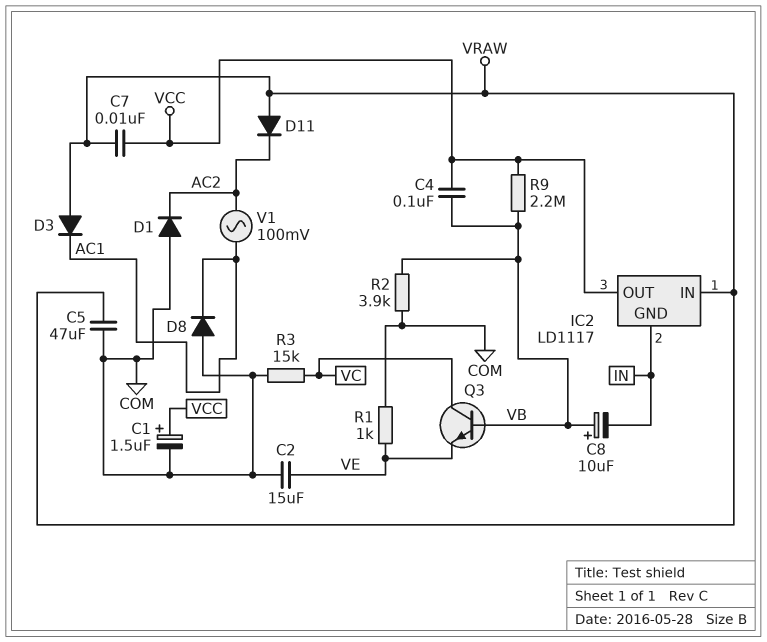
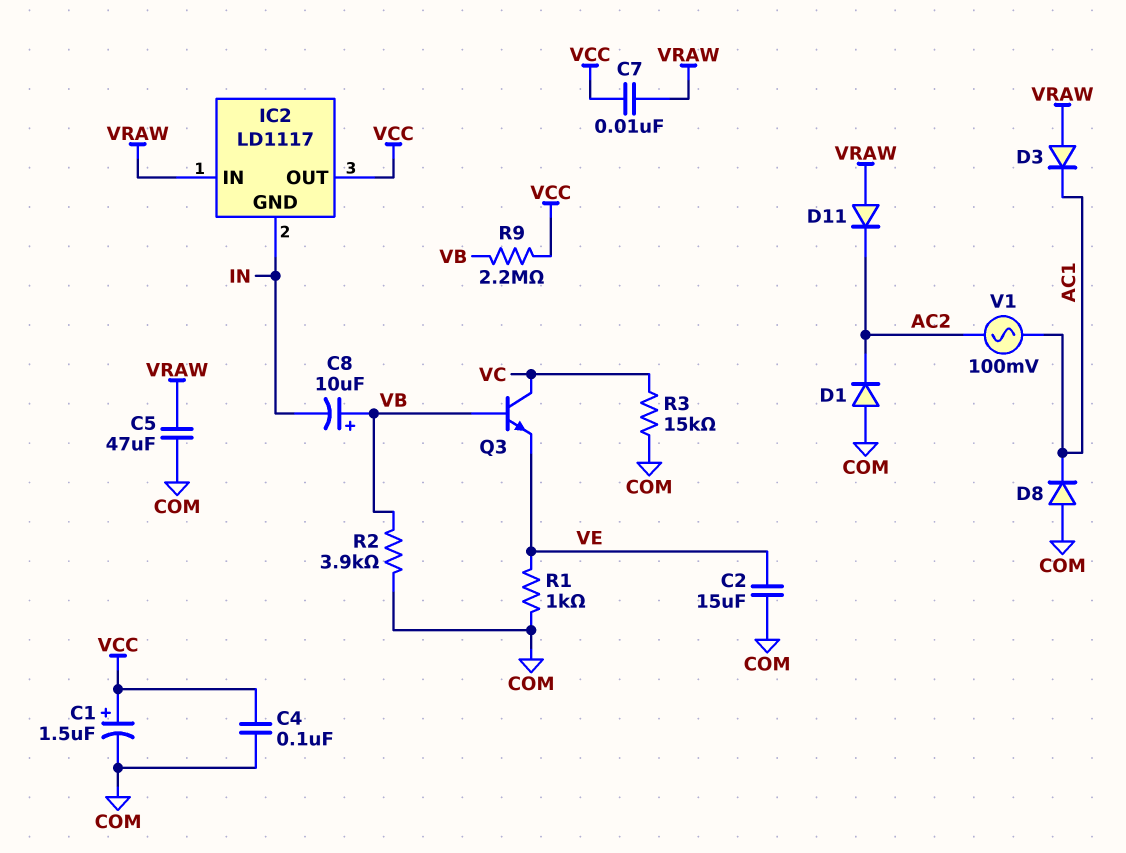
C4: 100nF (VB, VCC) -> 100nF (COM, VCC)

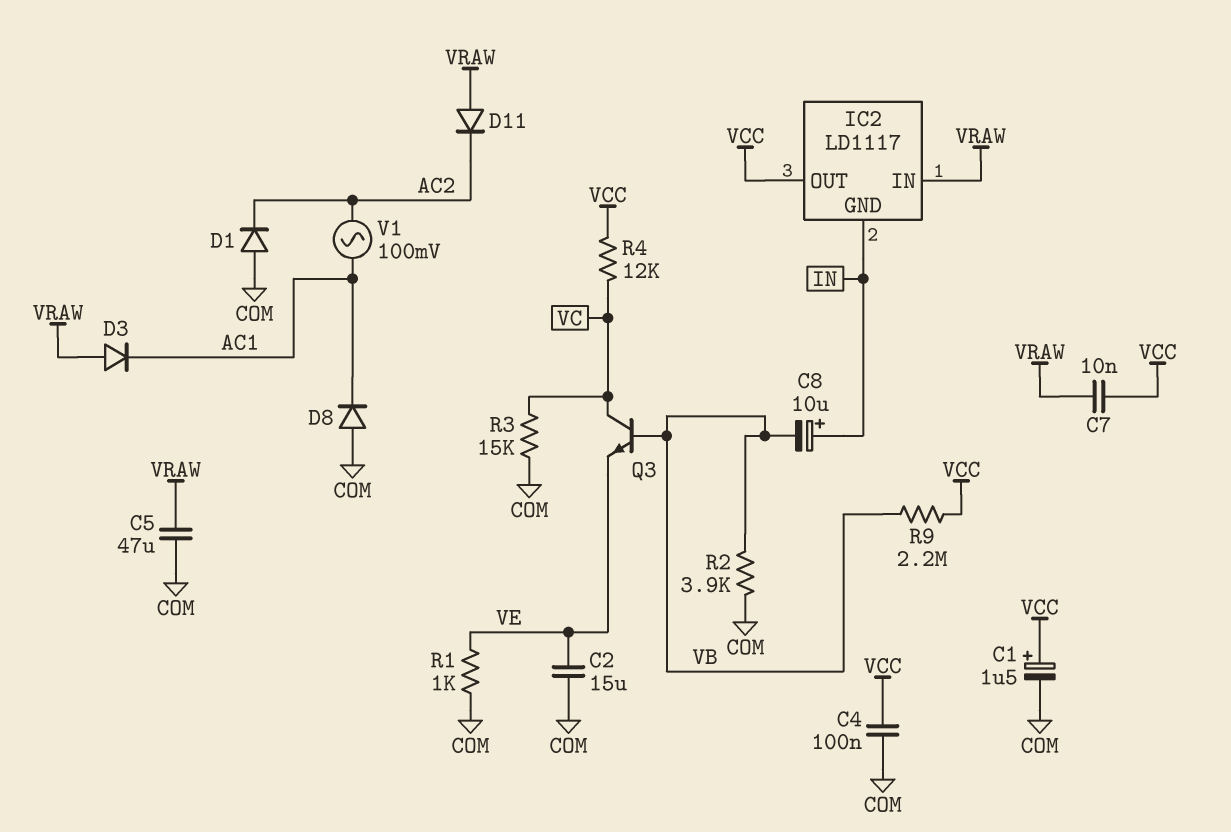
C8: 10uF (plus VB, minus IN) -> 10uF (plus IN, minus VB)
R4: none -> 12k (VC, VCC)

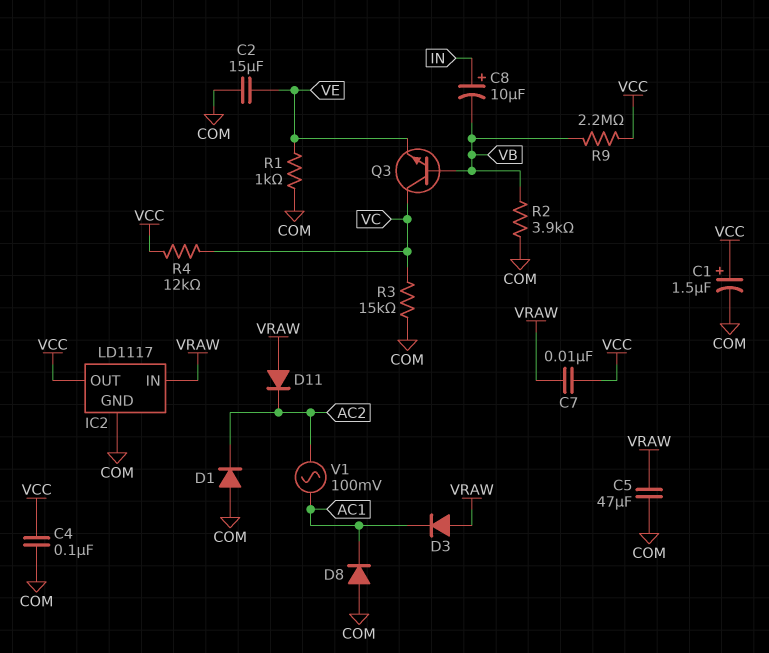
IC2 pin GND: IN -> COM

